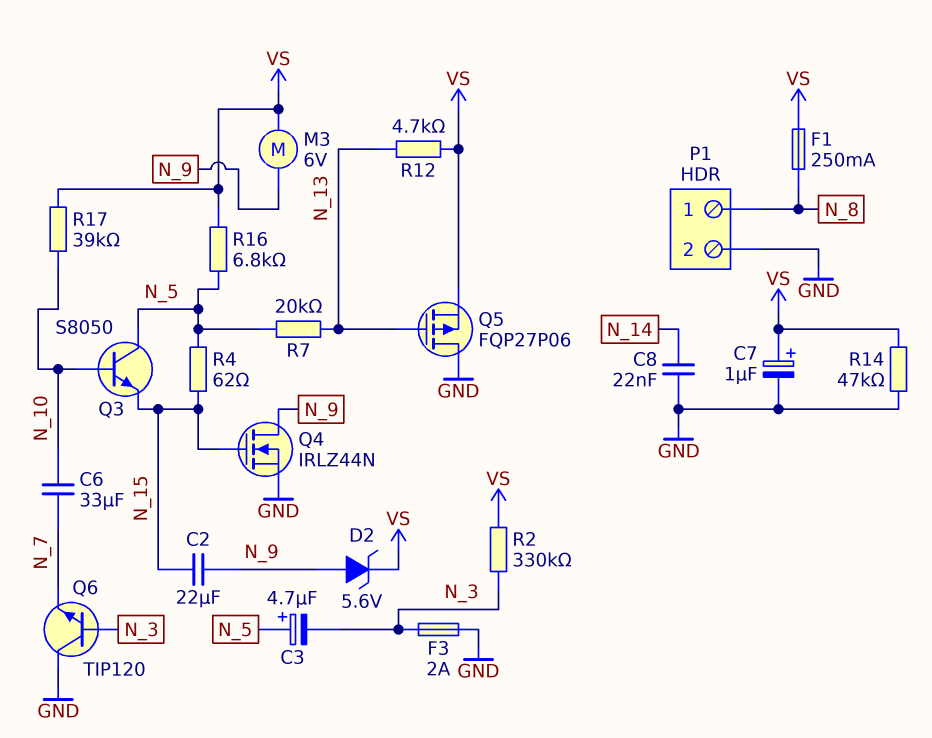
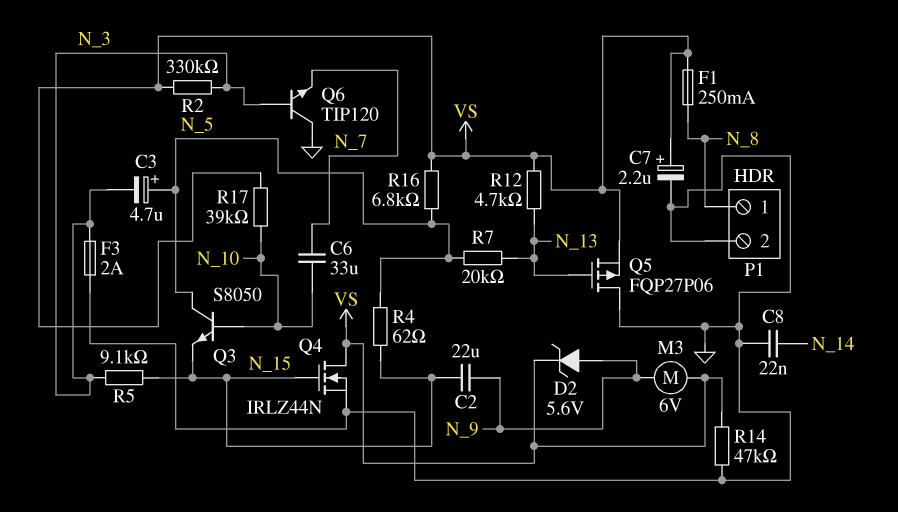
C7: 1uF (plus VS, minus GND) -> 2.2uF (plus VS, minus GND)
Q4: NMOS IRLZ44N (G N_15, D N_9, S GND) -> NMOS IRLZ44N (G N_15, D VS, S GND)
R5: none -> 9.1k (N_3, N_15)

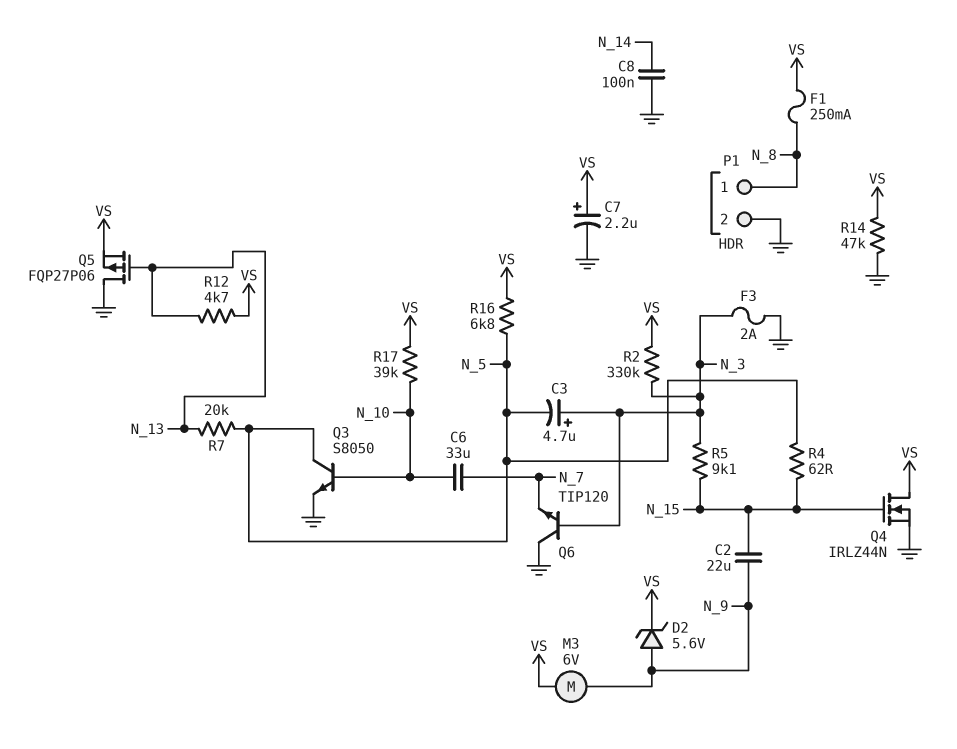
C3: 4.7uF (plus N_5, minus N_3) -> 4.7uF (plus N_3, minus N_5)
C8: 22nF (GND, N_14) -> 100nF (GND, N_14)
Q3: NPN S8050 (B N_10, C N_5, E N_15) -> NPN S8050 (B N_10, C N_5, E GND)

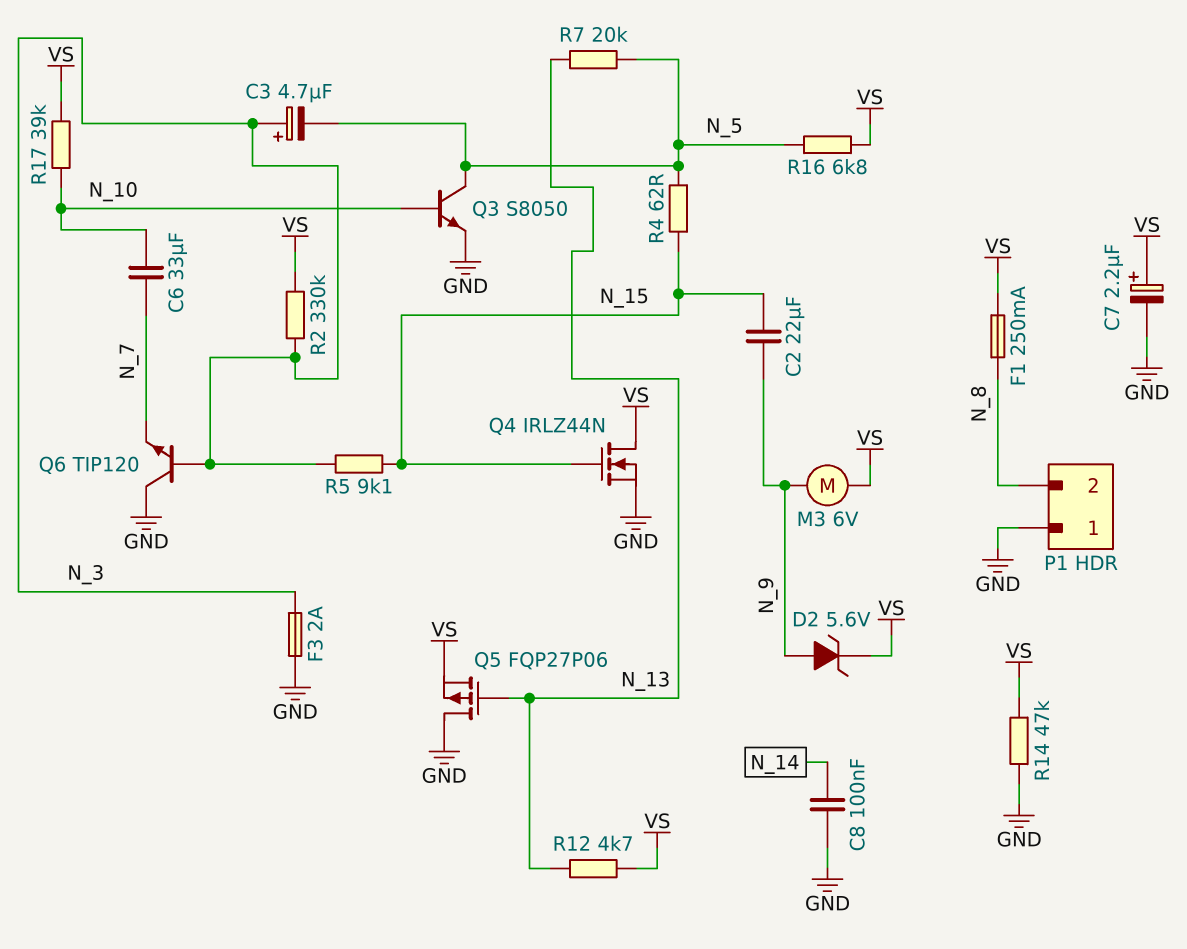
P1 pin 1: N_8 -> GND
P1 pin 2: GND -> N_8

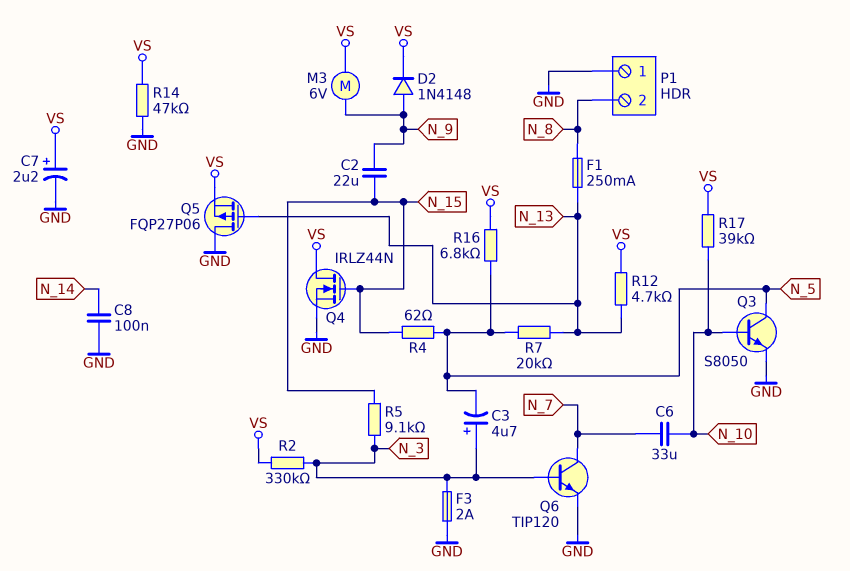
D2: zener 5.6V (A N_9, K VS) -> diode 1N4148 (A N_9, K VS)
F1: 250mA (N_8, VS) -> 250mA (N_8, N_13)
Q6: NPN TIP120 (B N_3, C GND, E N_7) -> NPN TIP120 (B N_3, C N_7, E GND)

